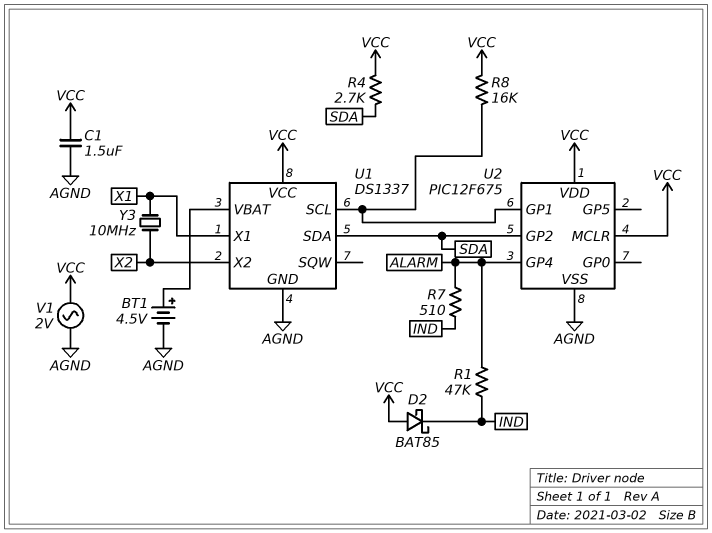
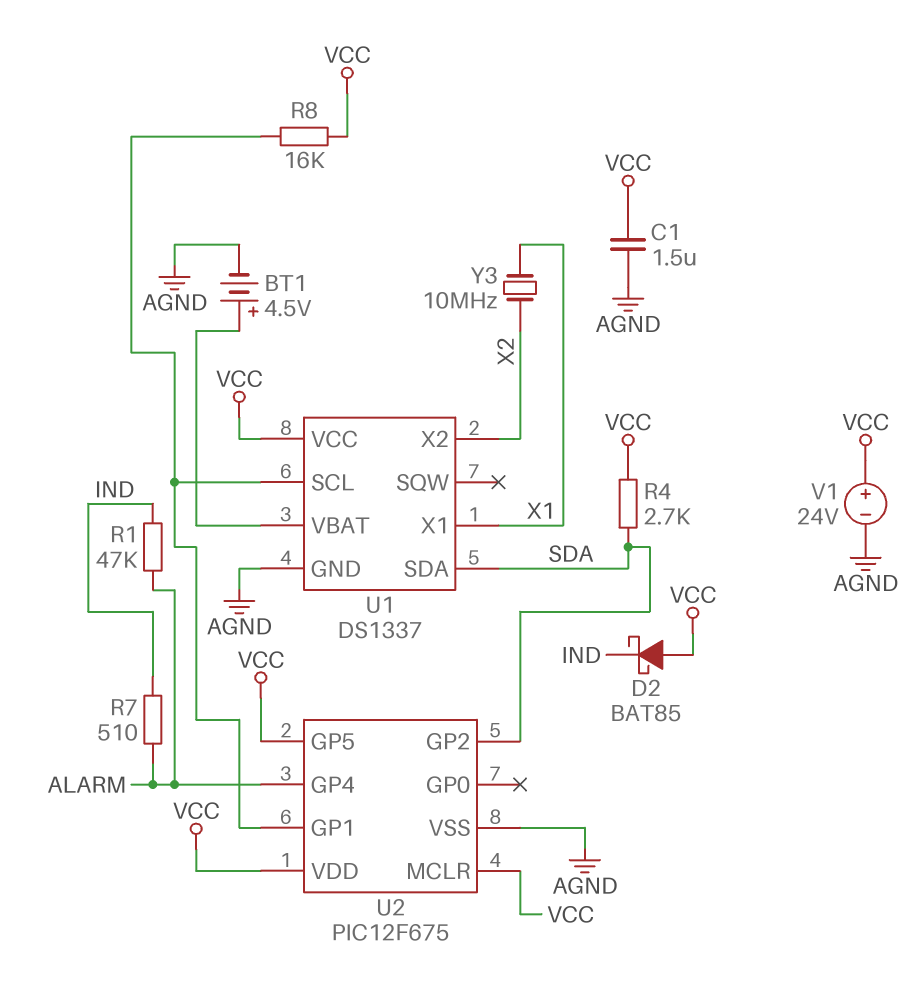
U2 pin GP5: none -> VCC
V1: AC 2V (AGND, VCC) -> 24V (plus VCC, minus AGND)

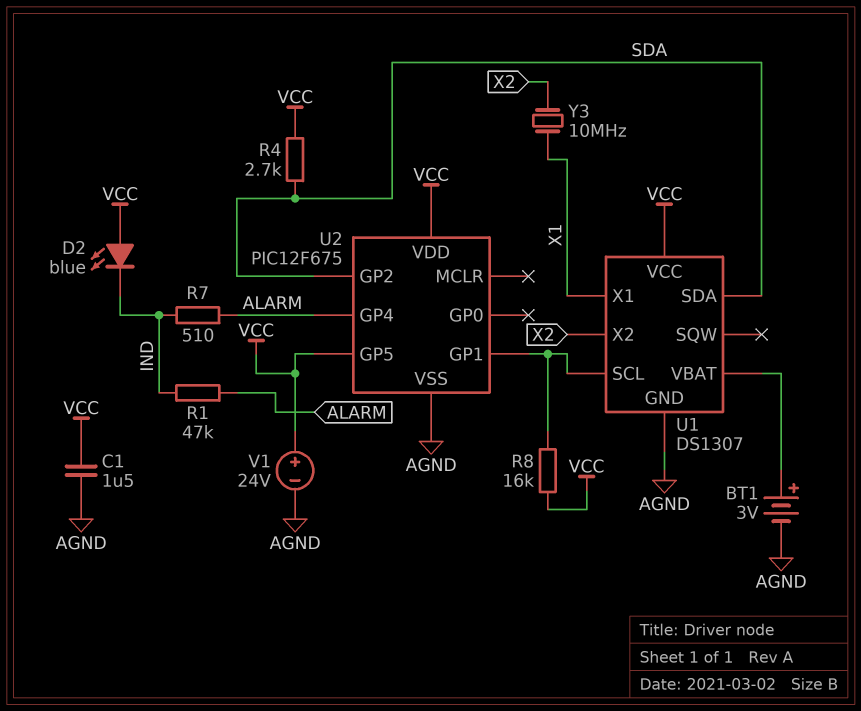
BT1: 4.5V (plus U1/VBAT, minus AGND) -> 3V (plus U1/VBAT, minus AGND)
D2: schottky BAT85 (A VCC, K IND) -> LED blue (A VCC, K IND)
U1: DS1337 -> DS1307
U2 pin MCLR: VCC -> none

